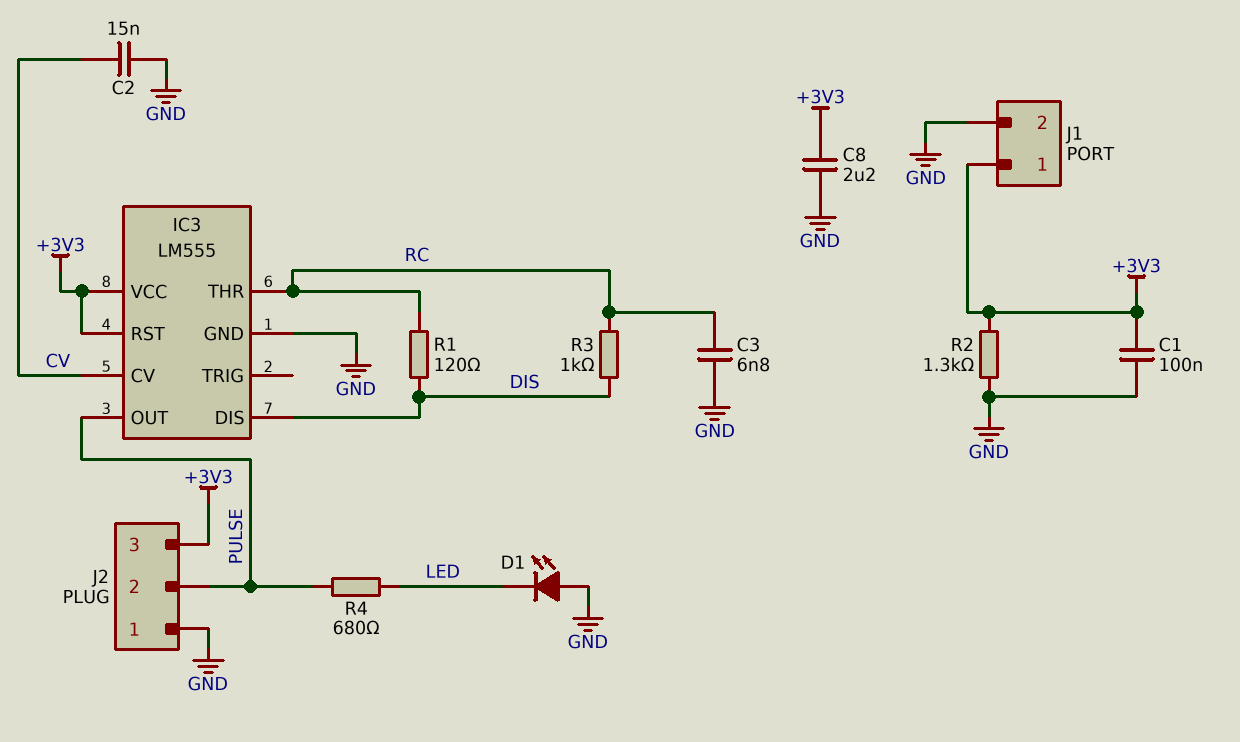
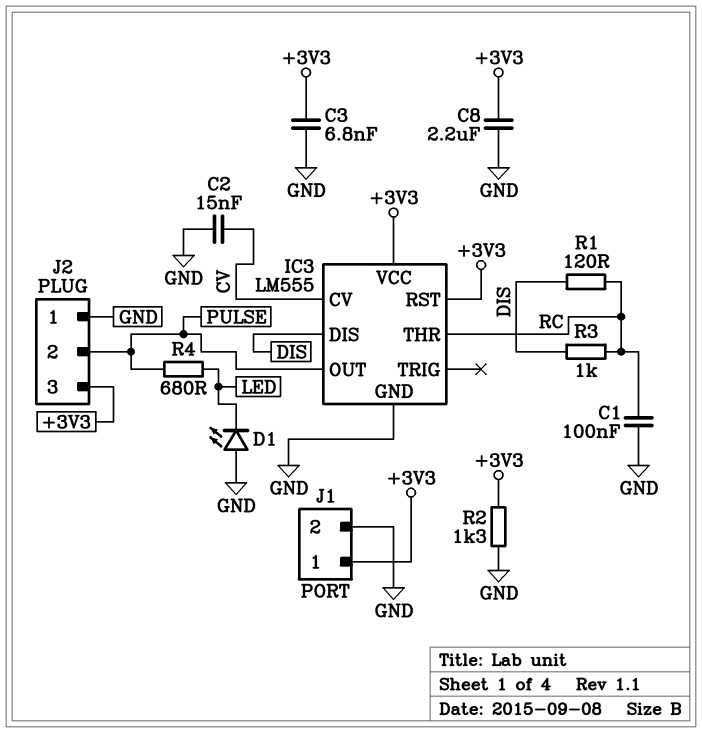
C1: 100nF (+3V3, GND) -> 100nF (GND, RC)
C3: 6.8nF (GND, RC) -> 6.8nF (+3V3, GND)

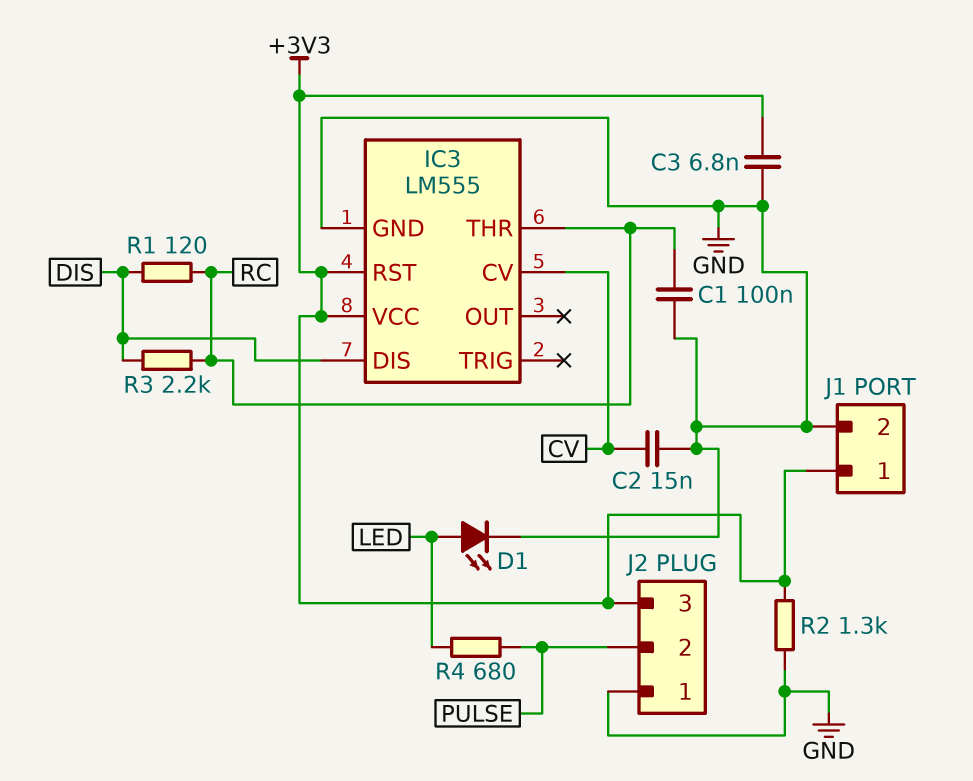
C8: 2.2uF (+3V3, GND) -> none
D1: LED (A GND, K LED) -> LED (A LED, K GND)
IC3 pin OUT: PULSE -> none
R3: 1k (DIS, RC) -> 2.2k (DIS, RC)

